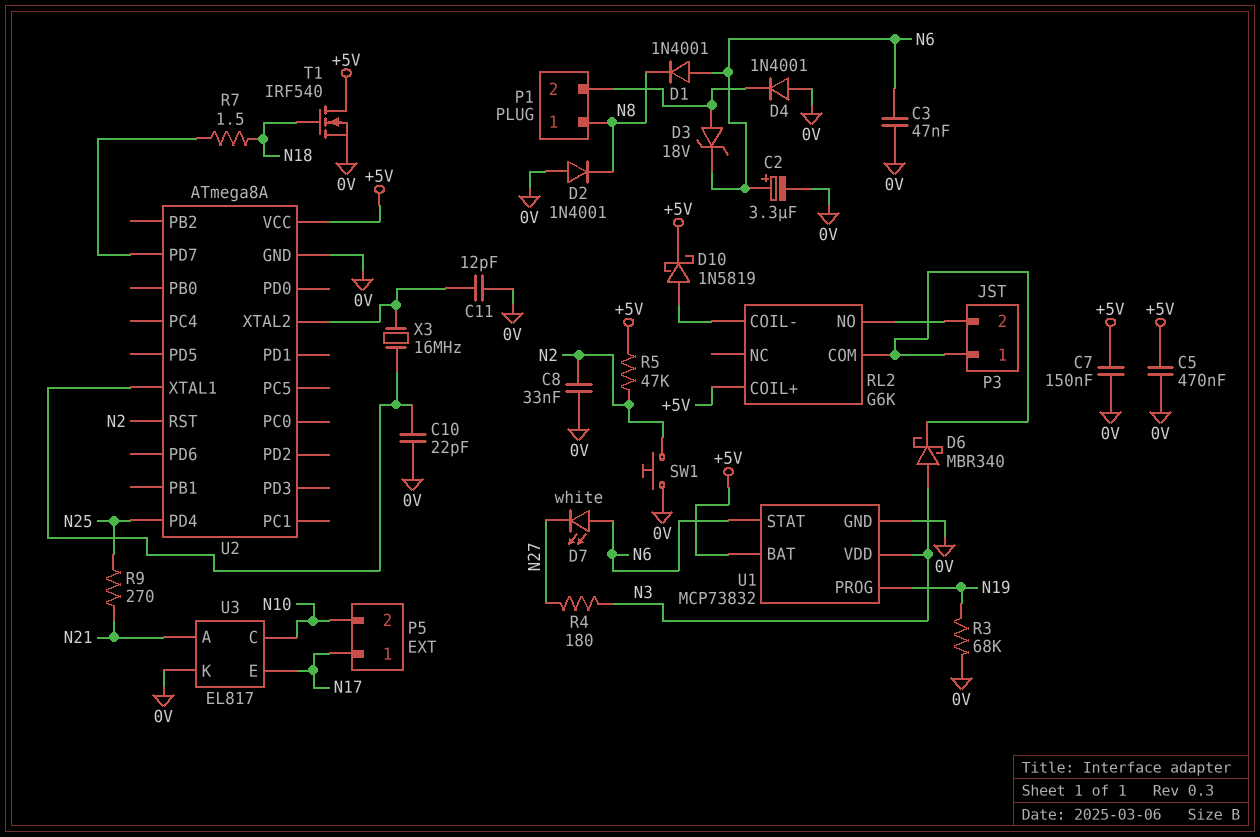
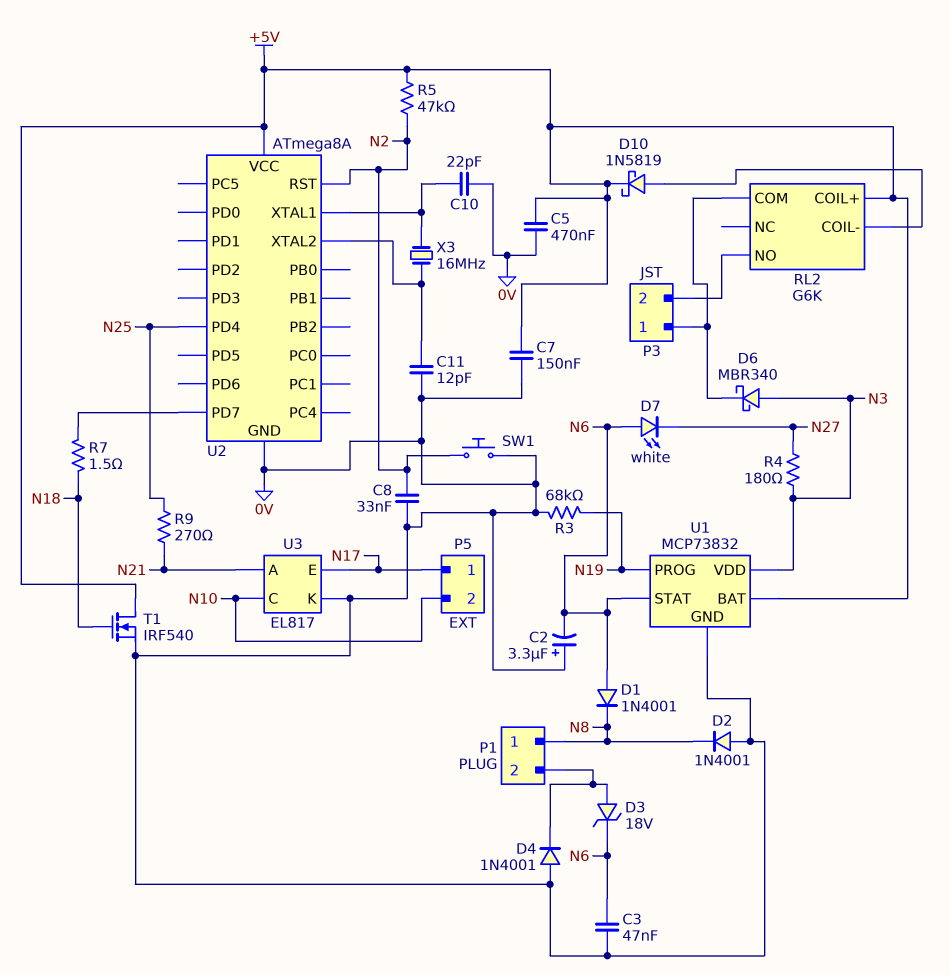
C2: 3.3uF (plus N6, minus 0V) -> 3.3uF (plus 0V, minus N6)

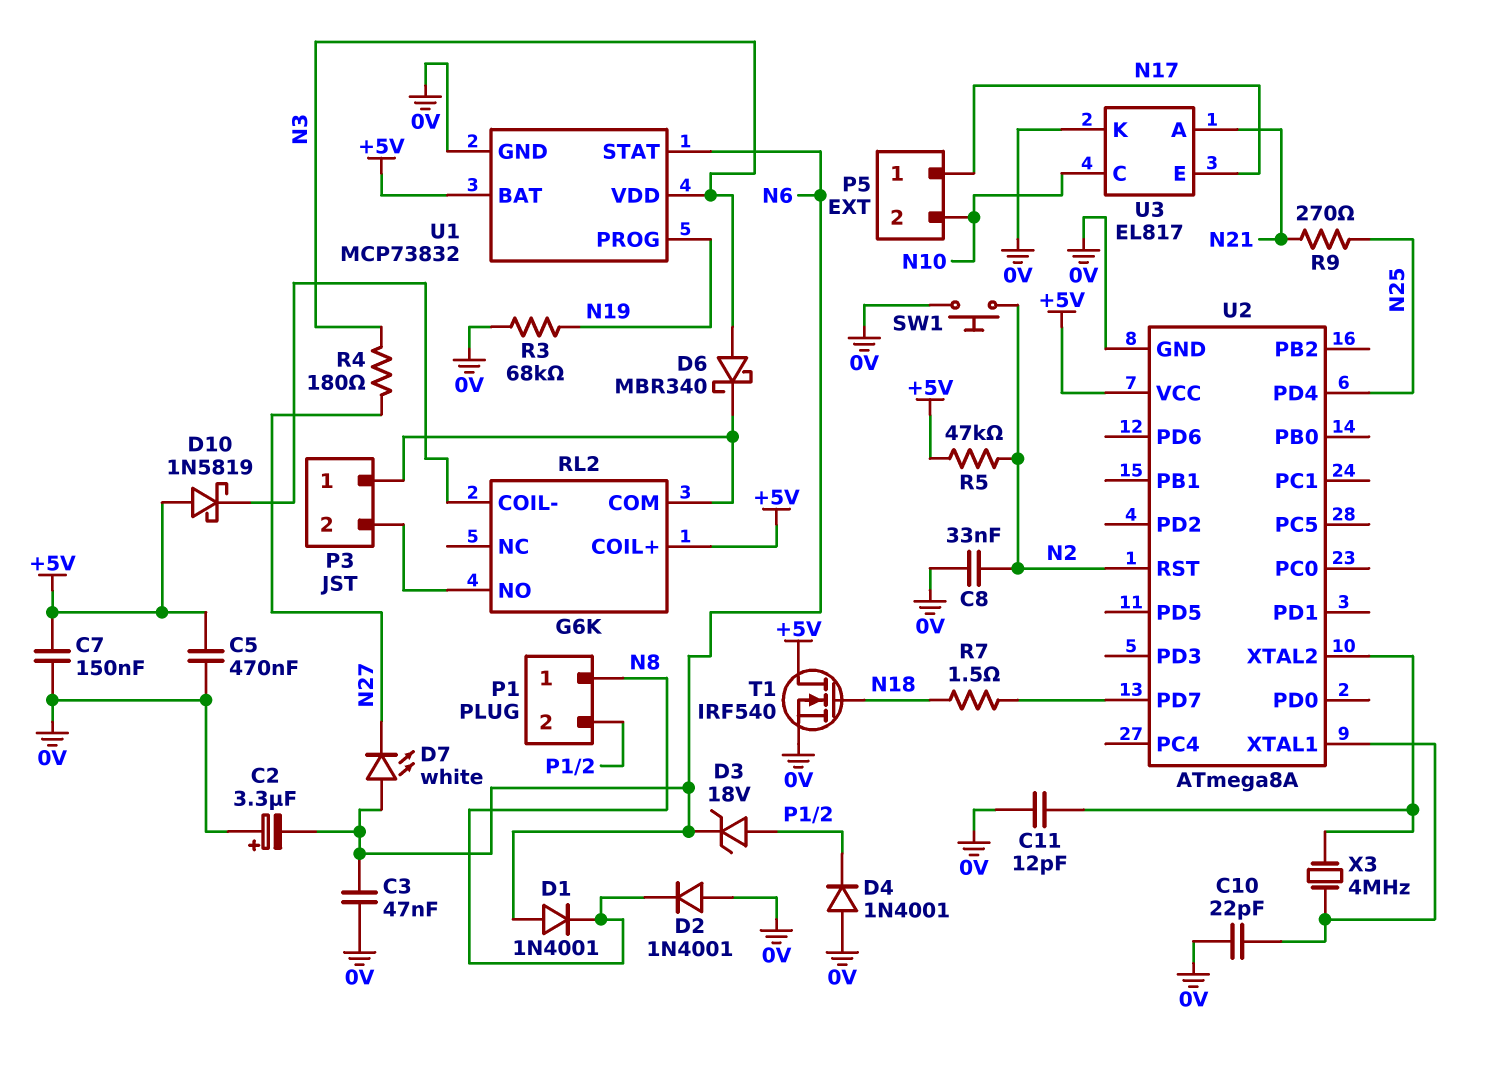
D10: schottky 1N5819 (A RL2/COIL-, K +5V) -> schottky 1N5819 (A +5V, K RL2/COIL-)
X3: 16MHz (U2/XTAL1, U2/XTAL2) -> 4MHz (U2/XTAL1, U2/XTAL2)

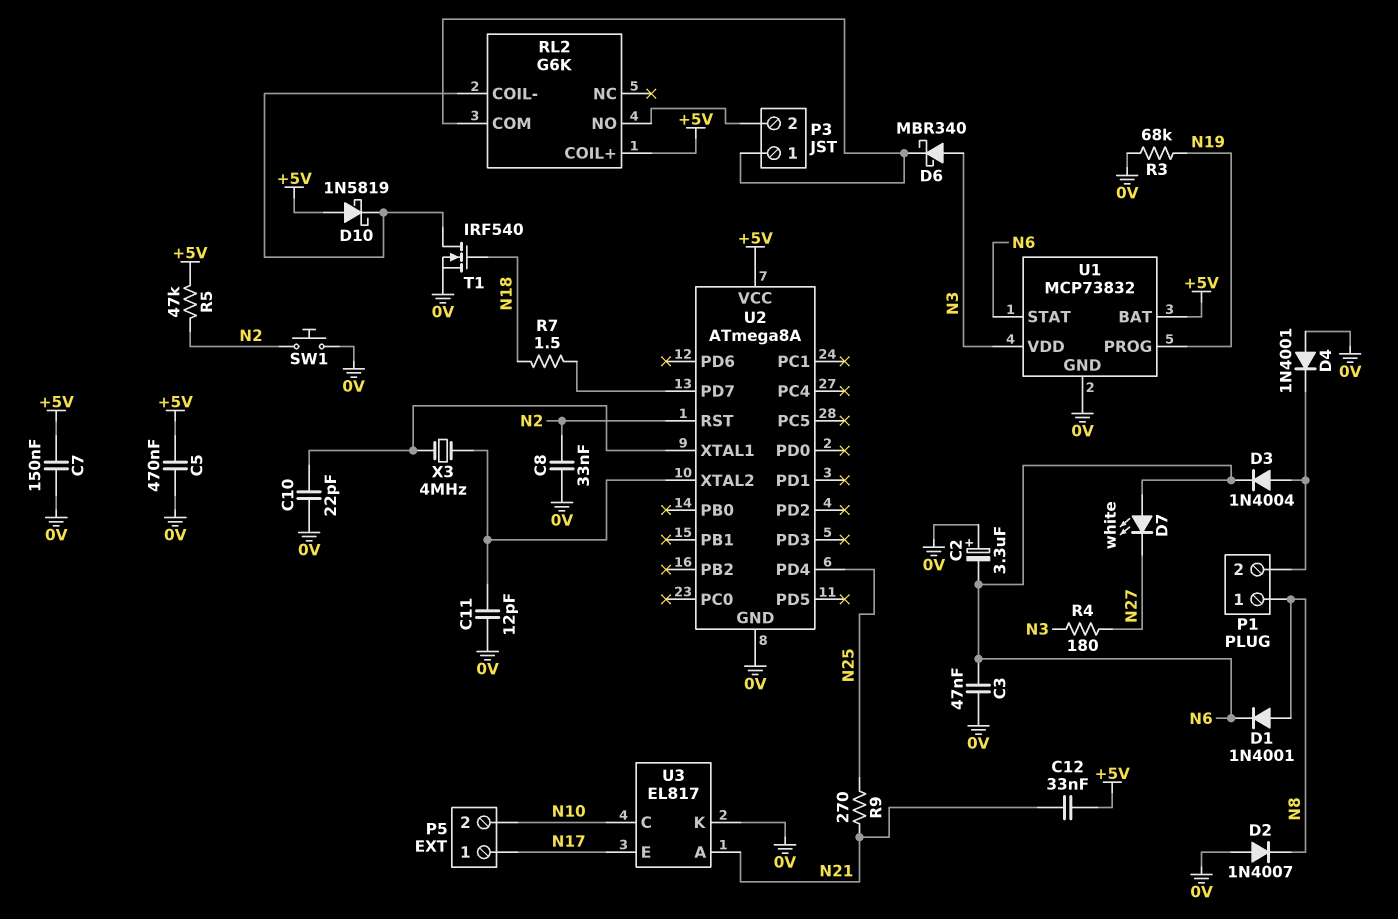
C12: none -> 33nF (+5V, N21)
D1: diode 1N4001 (A N6, K N8) -> diode 1N4001 (A N8, K N6)
D2: diode 1N4001 (A 0V, K N8) -> diode 1N4007 (A 0V, K N8)
D3: zener 18V (A P1/2, K N6) -> diode 1N4004 (A P1/2, K N6)
T1: NMOS IRF540 (G N18, D +5V, S 0V) -> NMOS IRF540 (G N18, D RL2/COIL-, S 0V)

